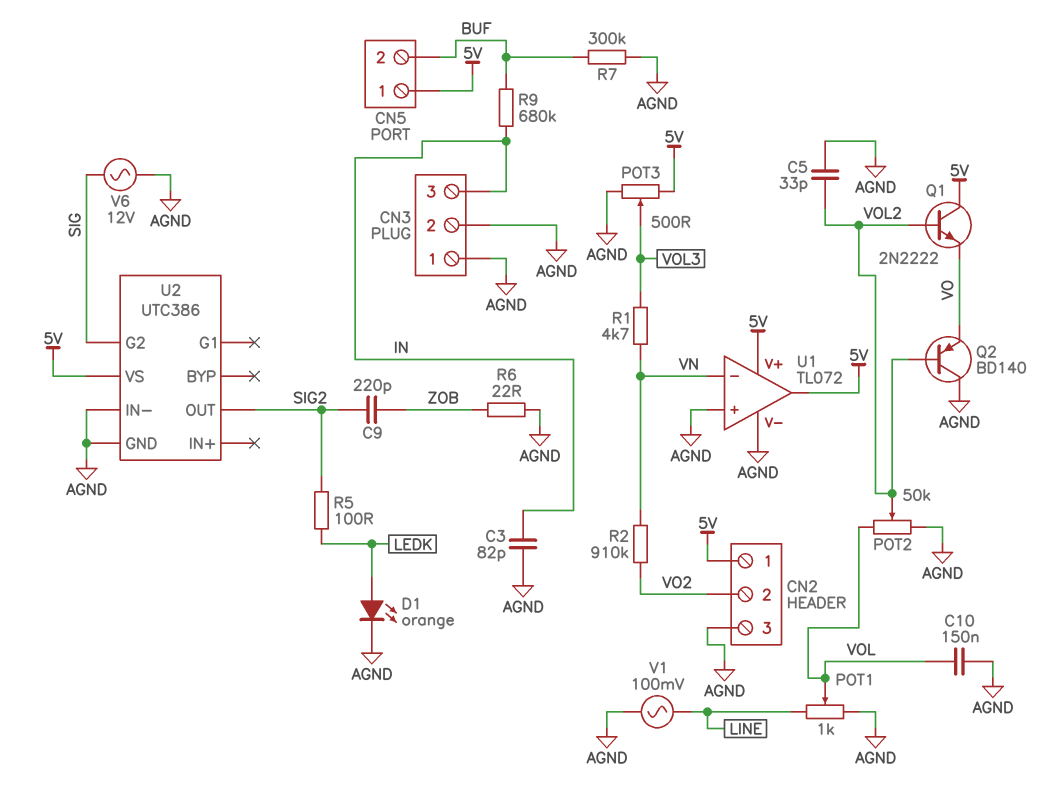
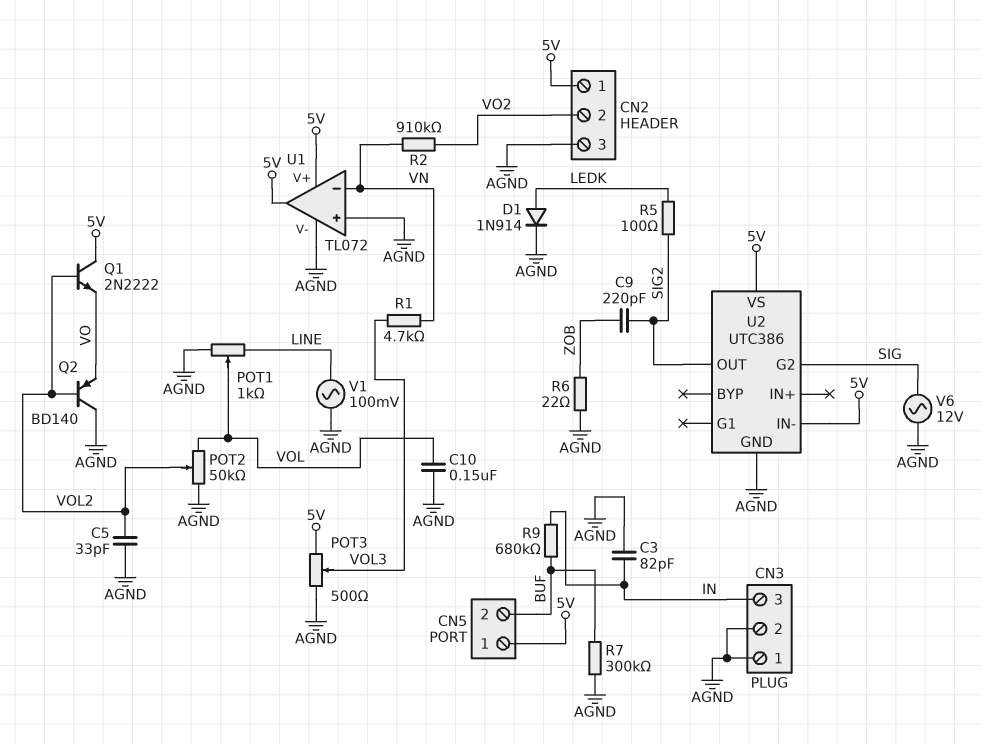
D1: LED orange (A LEDK, K AGND) -> diode 1N914 (A LEDK, K AGND)
U2 pin IN-: AGND -> 5V

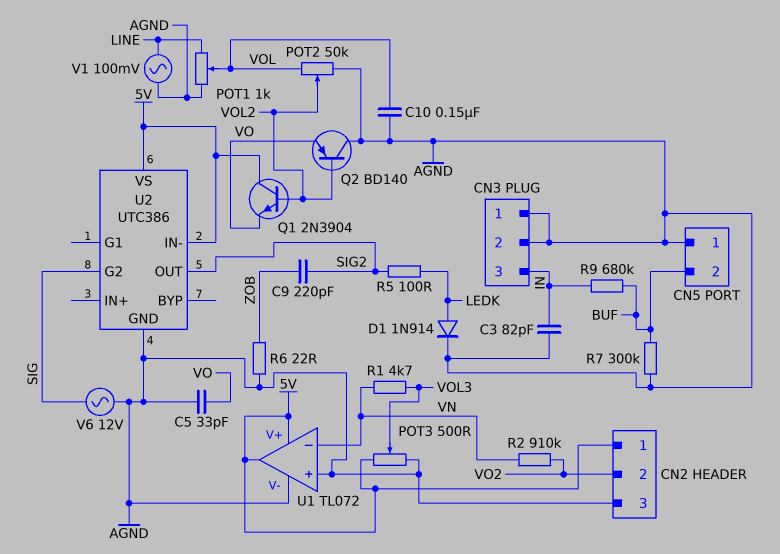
C5: 33pF (AGND, VOL2) -> 33pF (AGND, VO)
CN5 pin 1: 5V -> AGND
Q1: NPN 2N2222 (B VOL2, C 5V, E VO) -> NPN 2N3904 (B VOL2, C 5V, E VO)

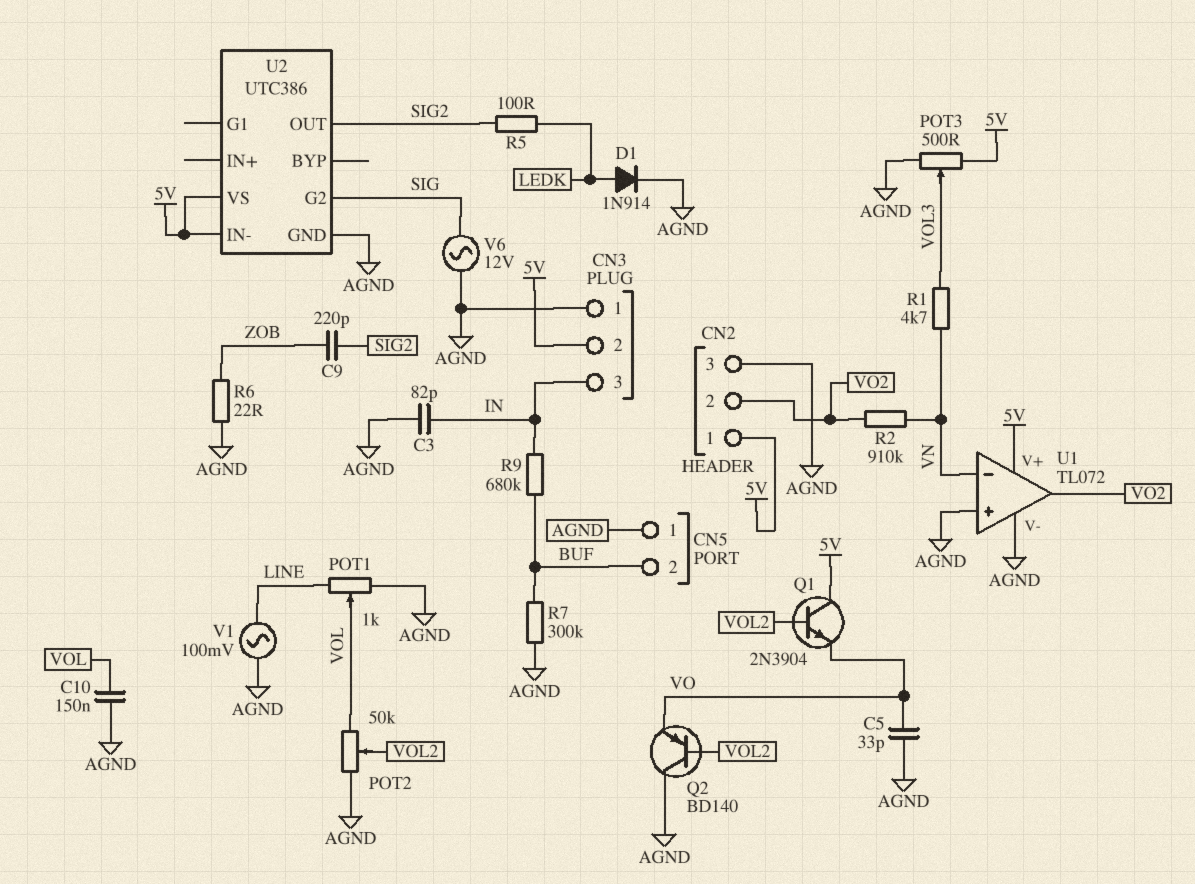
CN3 pin 2: AGND -> 5V
U1 pin out: 5V -> VO2

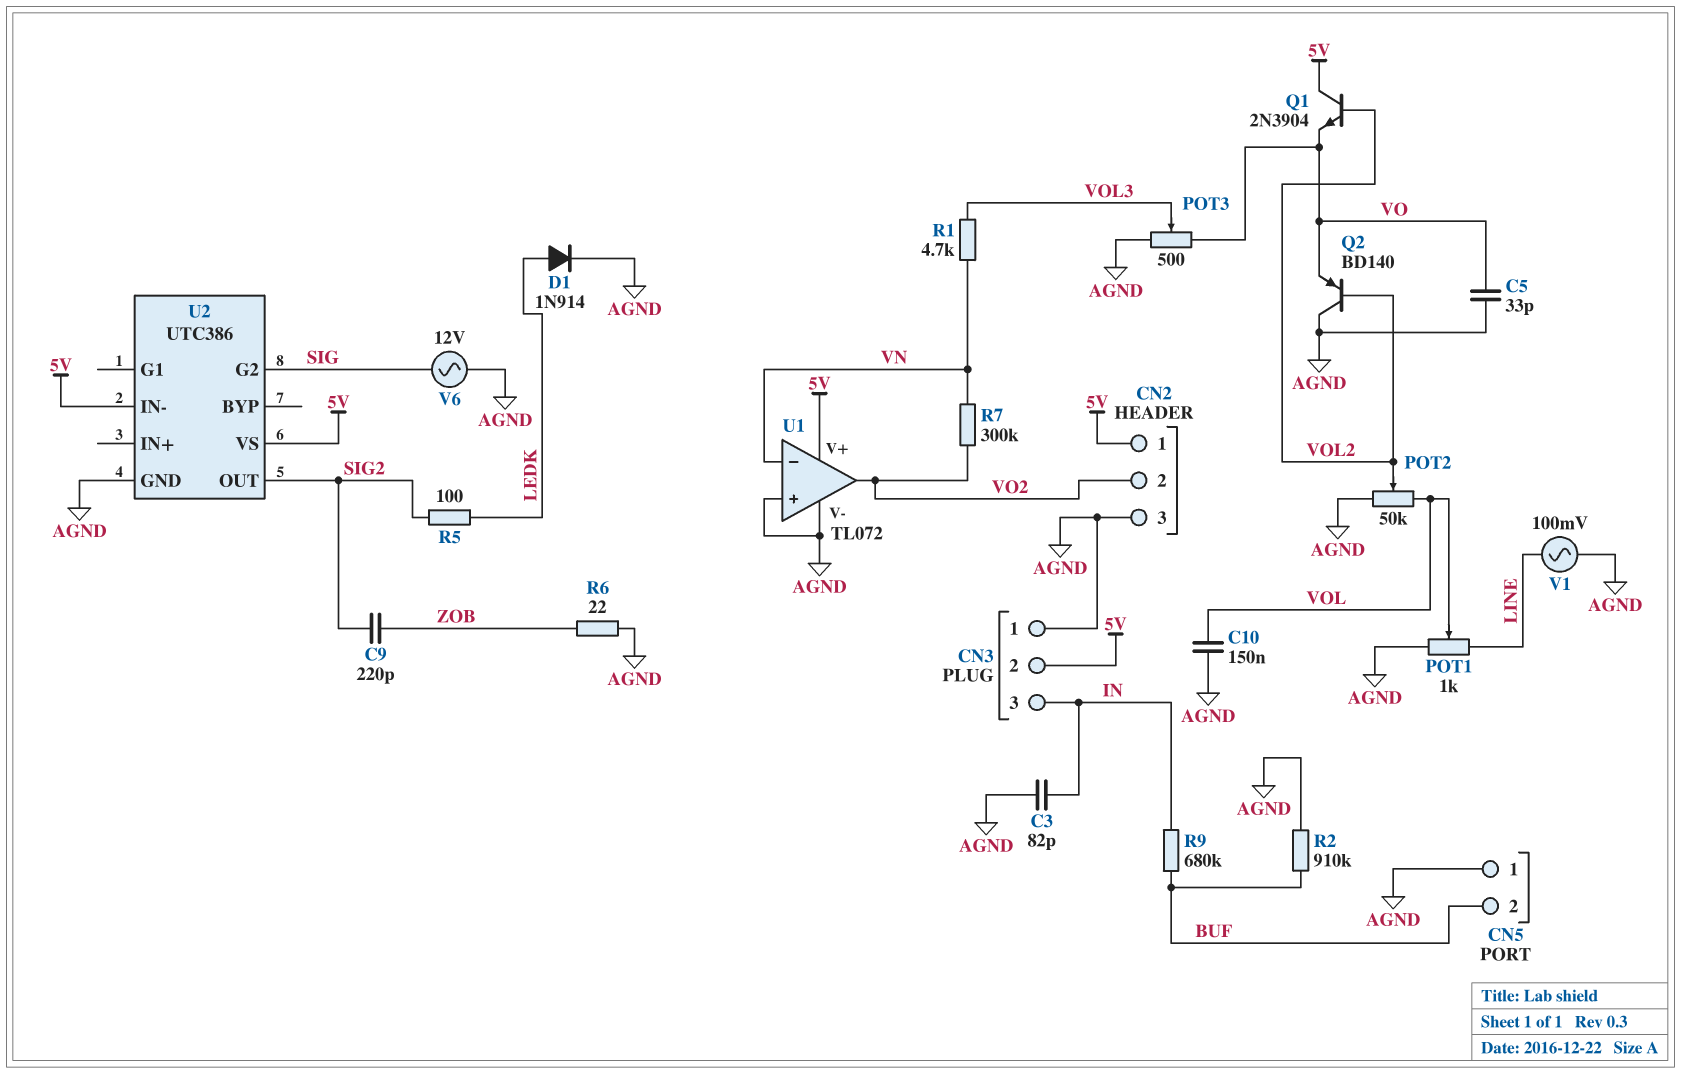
POT3: 500 (5V, AGND, wiper VOL3) -> 500 (AGND, VO, wiper VOL3)
R2: 910k (VN, VO2) -> 910k (AGND, BUF)
R7: 300k (AGND, BUF) -> 300k (VN, VO2)

